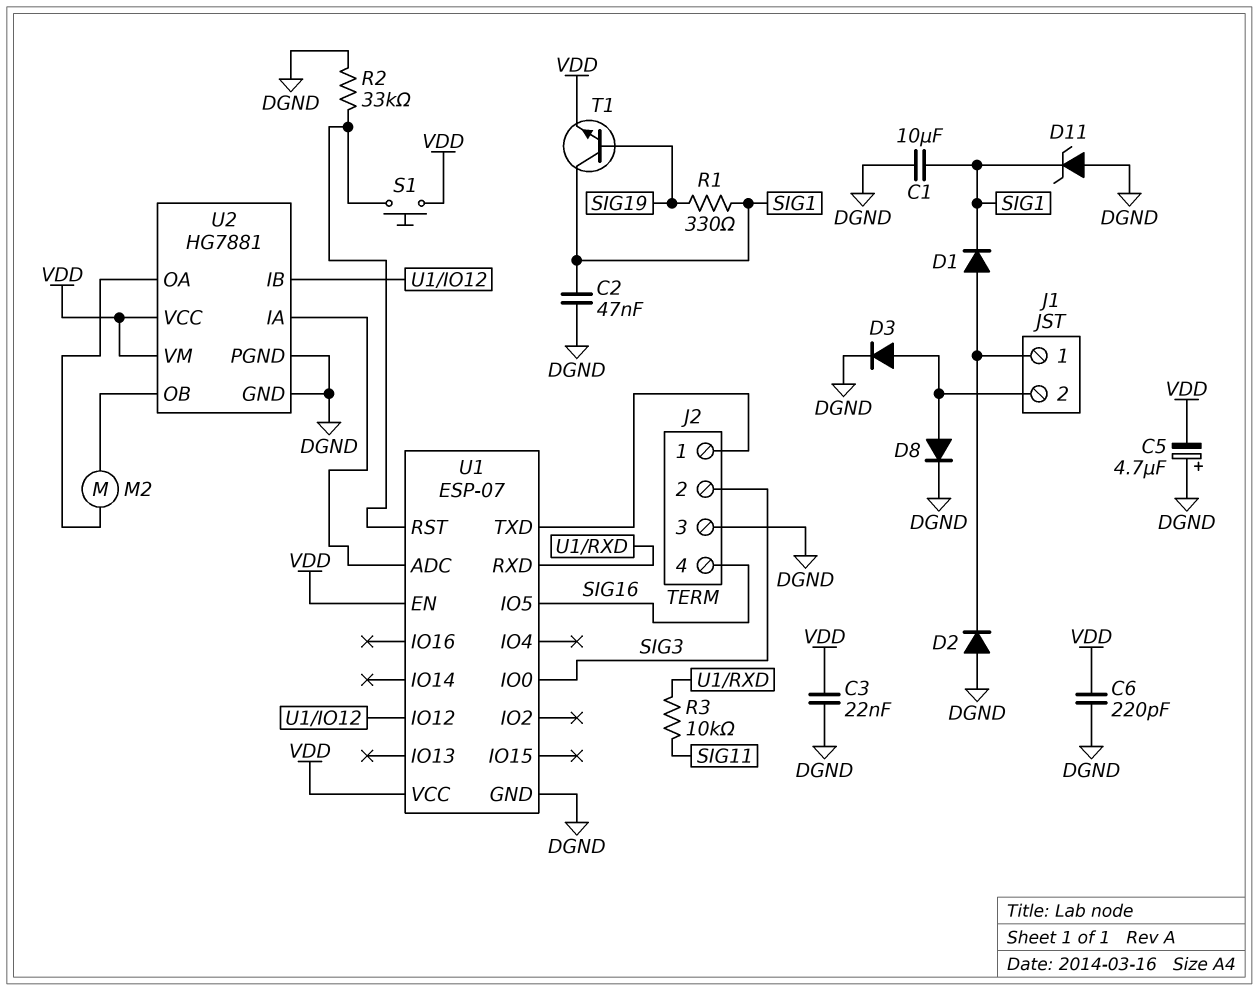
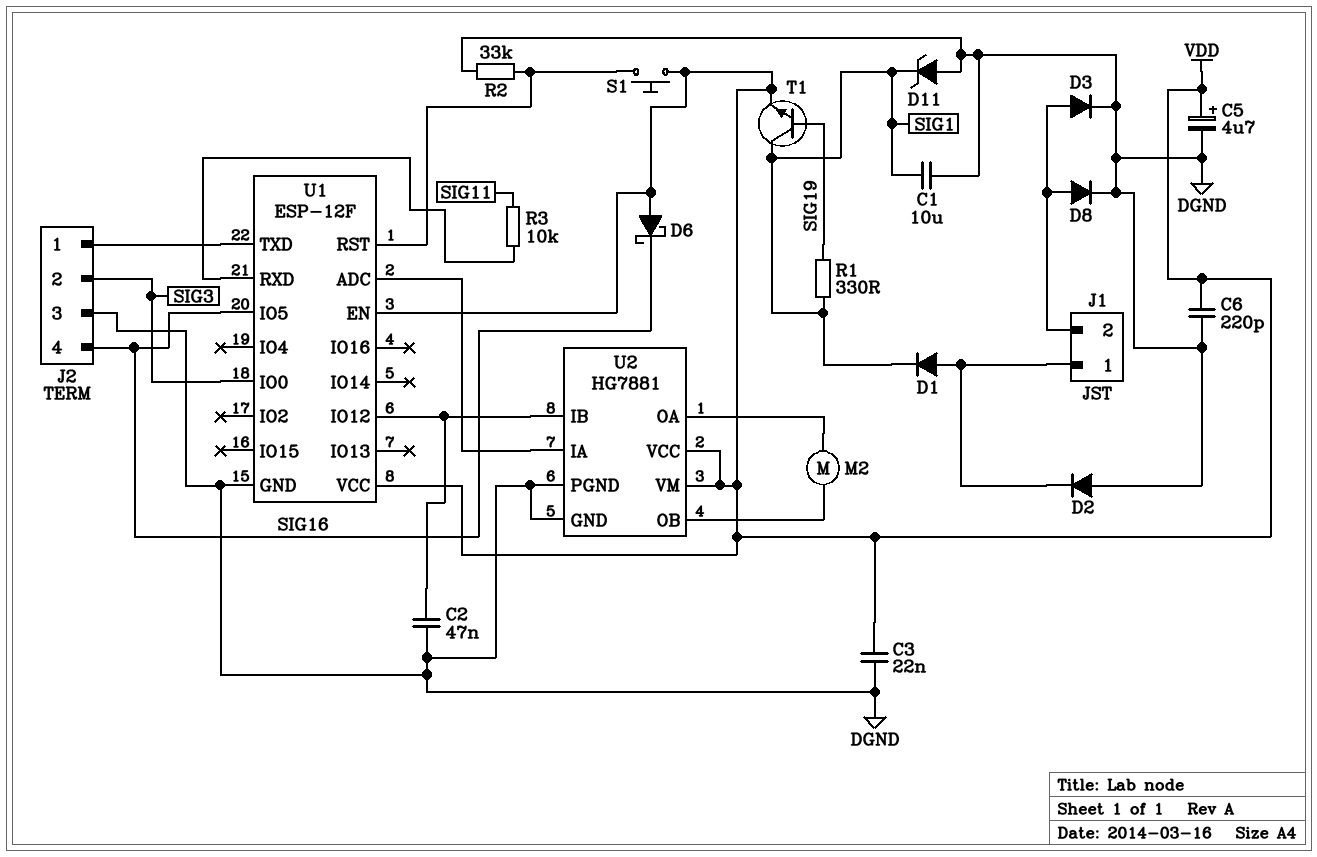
C2: 47nF (DGND, SIG1) -> 47nF (DGND, U1/IO12)
C5: 4.7uF (plus DGND, minus VDD) -> 4.7uF (plus VDD, minus DGND)
D6: none -> schottky (A VDD, K SIG16)
U1: ESP-07 -> ESP-12F

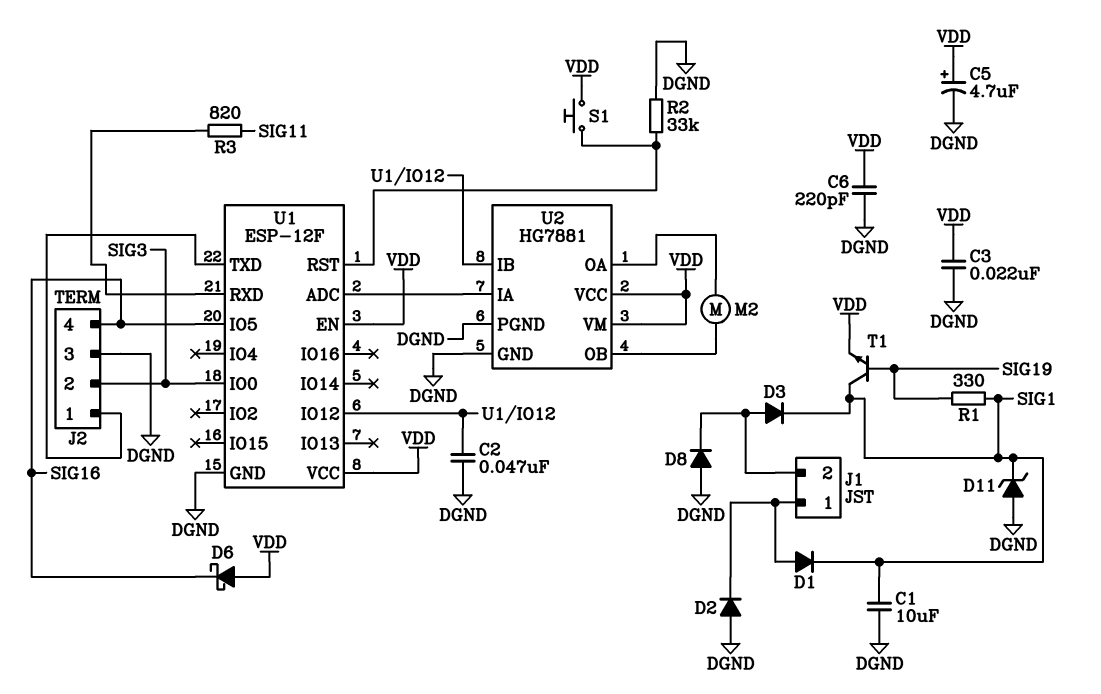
D3: diode (A J1/2, K DGND) -> diode (A J1/2, K SIG1)
D8: diode (A J1/2, K DGND) -> diode (A DGND, K J1/2)
R3: 10k (SIG11, U1/RXD) -> 820 (SIG11, U1/RXD)

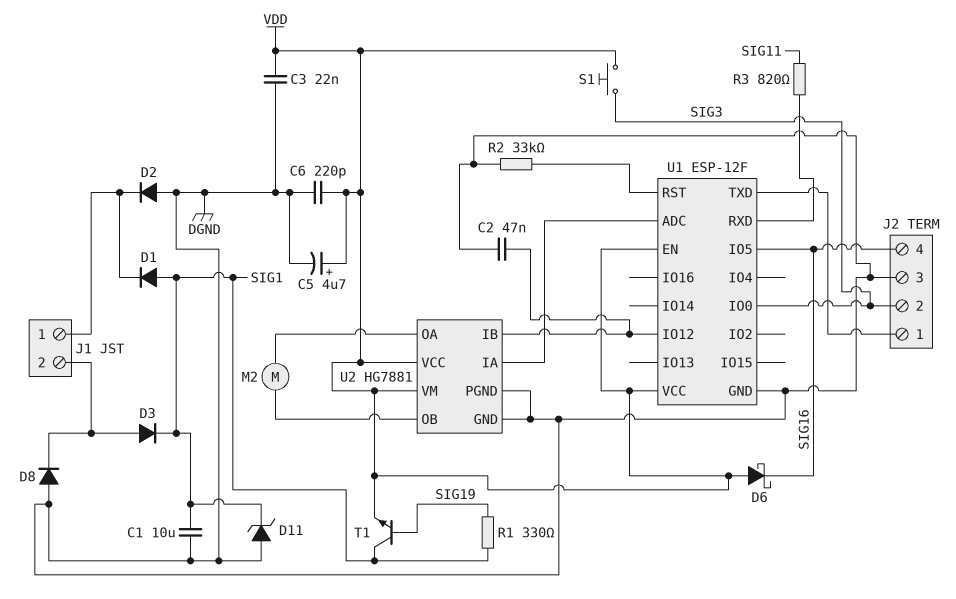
D1: diode (A J1/1, K SIG1) -> diode (A SIG1, K J1/1)
S1: button (U1/RST, VDD) -> button (SIG3, VDD)

